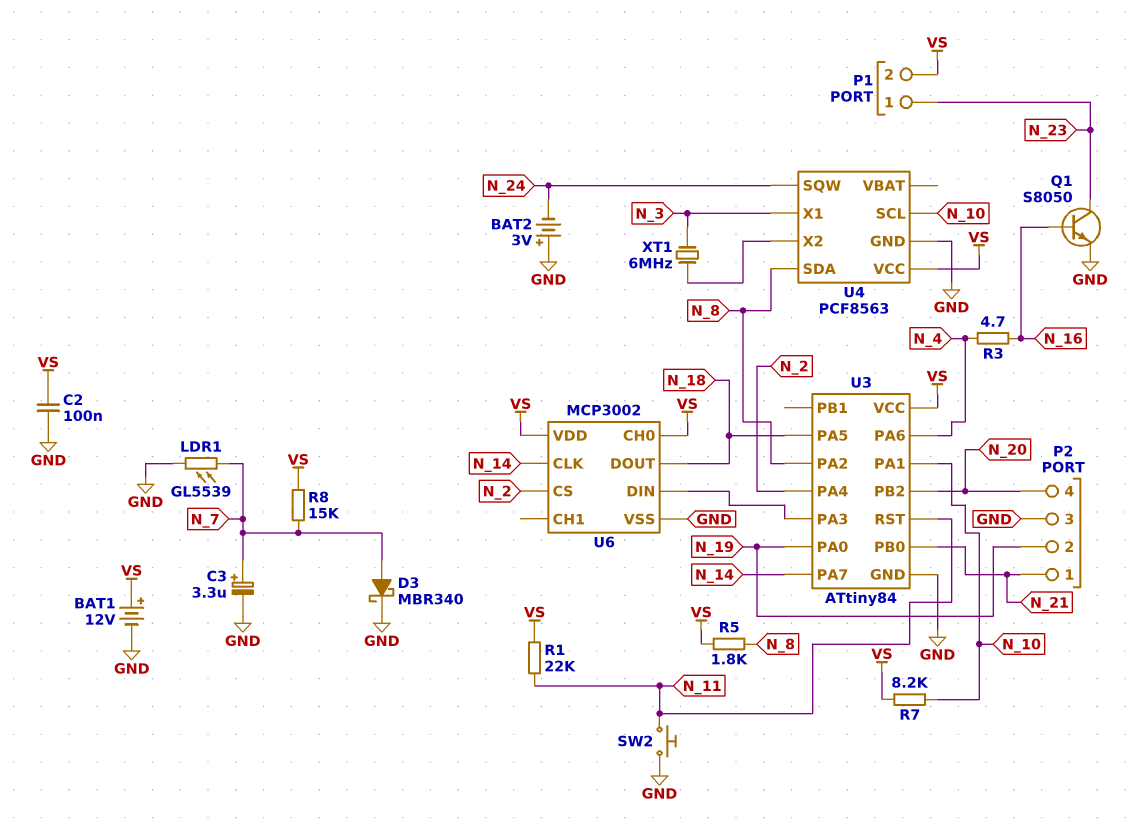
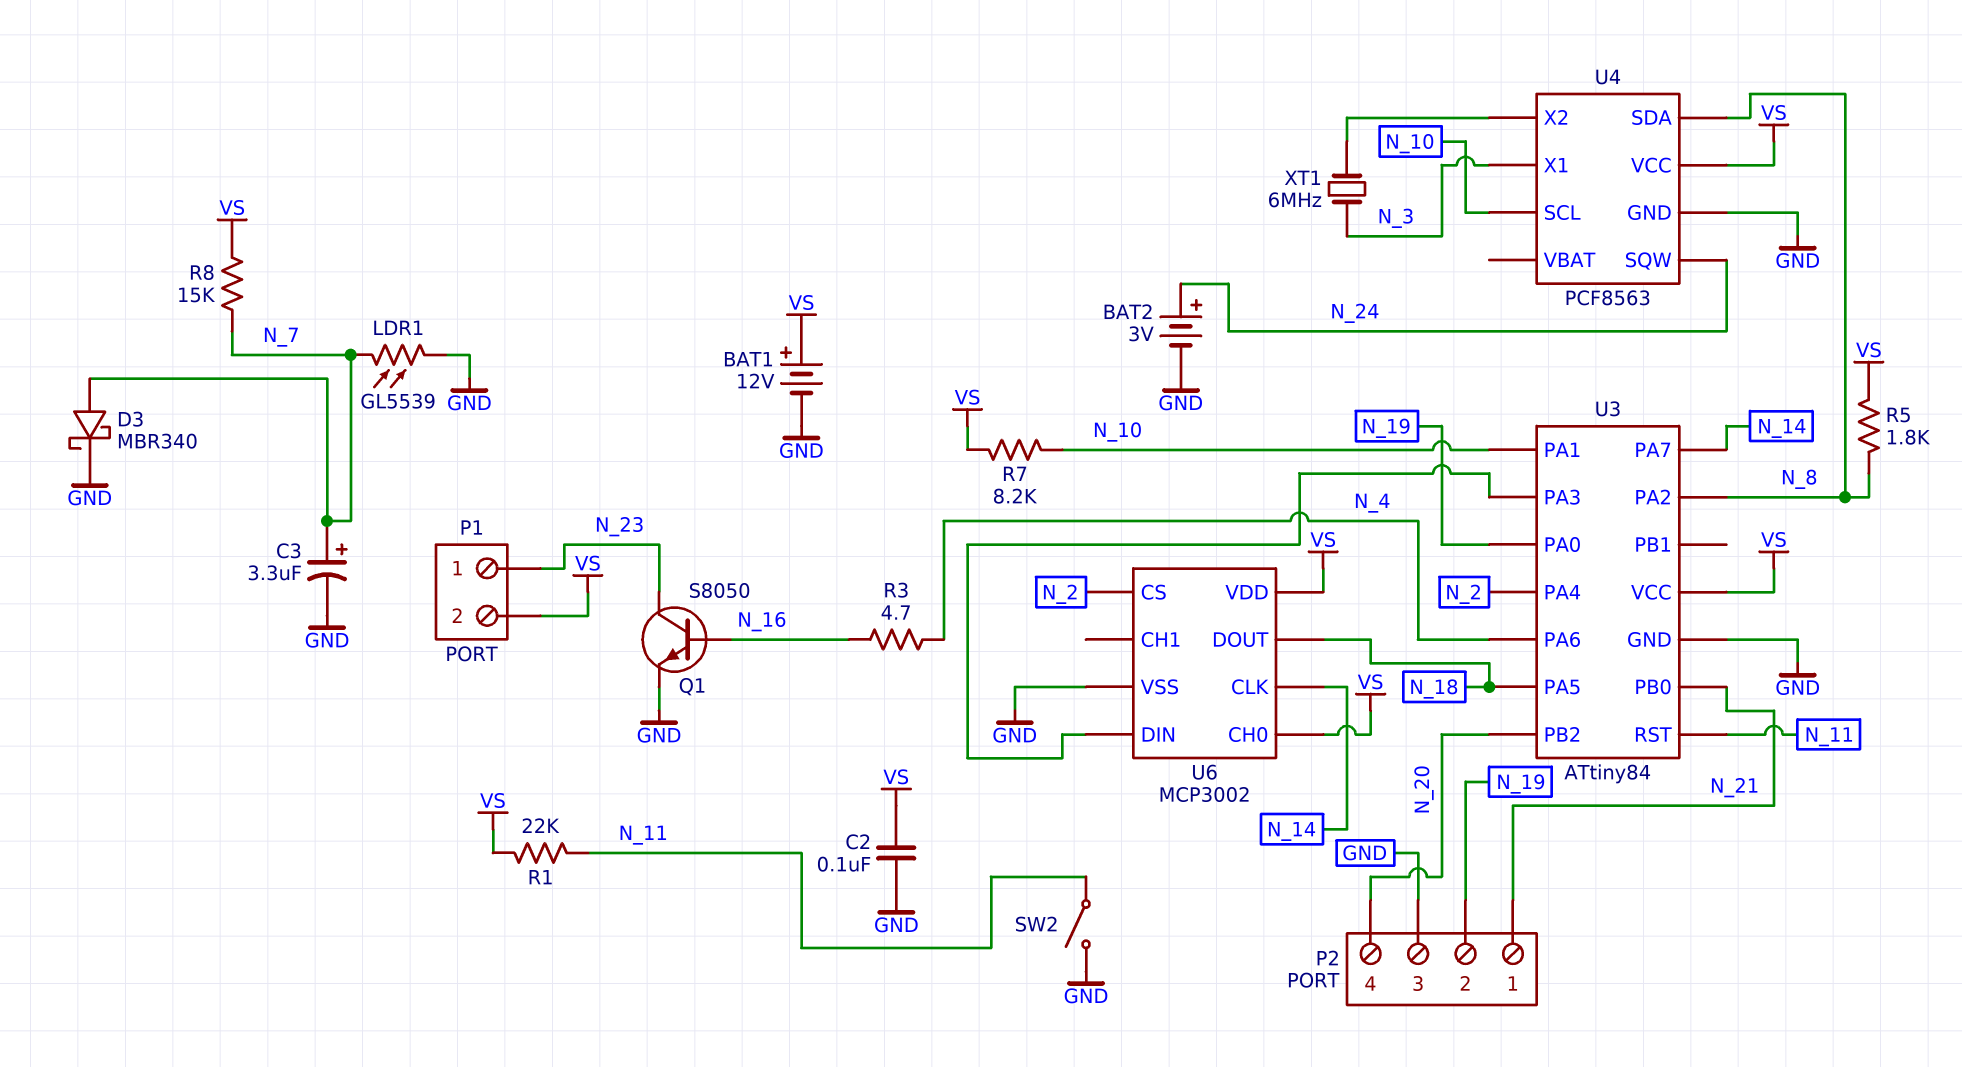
BAT2: 3V (plus GND, minus N_24) -> 3V (plus N_24, minus GND)
SW2: button (GND, N_11) -> switch (GND, N_11)

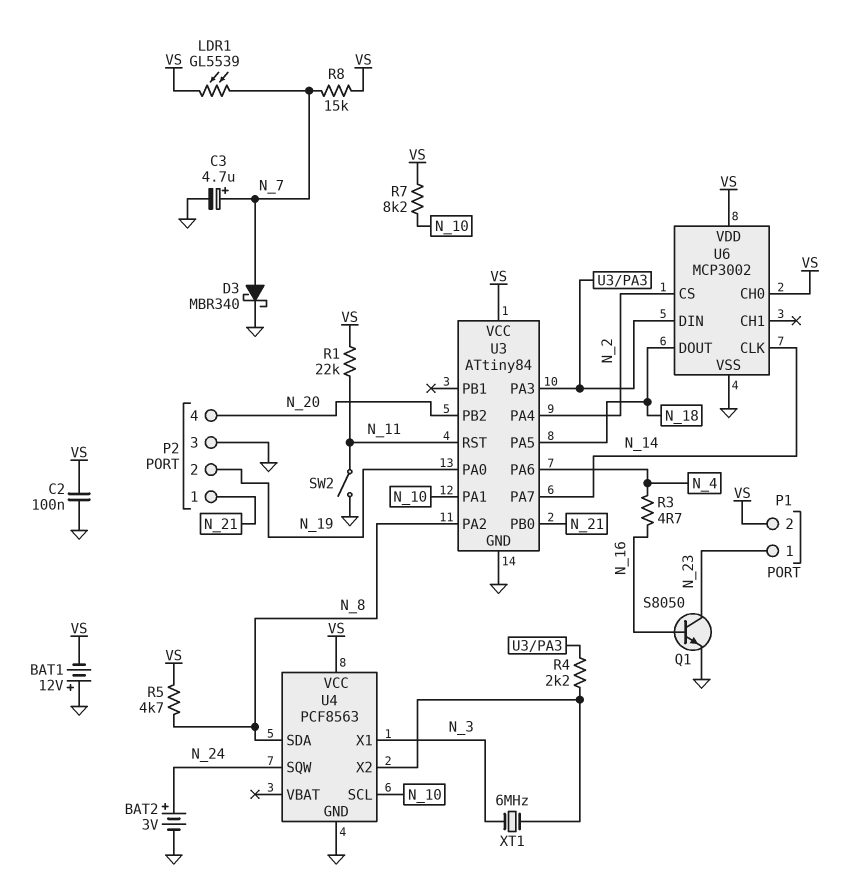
BAT1: 12V (plus VS, minus GND) -> 12V (plus GND, minus VS)
C3: 3.3uF (plus N_7, minus GND) -> 4.7uF (plus N_7, minus GND)
LDR1: GL5539 (GND, N_7) -> GL5539 (N_7, VS)
R4: none -> 2.2k (U3/PA3, U4/X2)
R5: 1.8k (N_8, VS) -> 4.7k (N_8, VS)

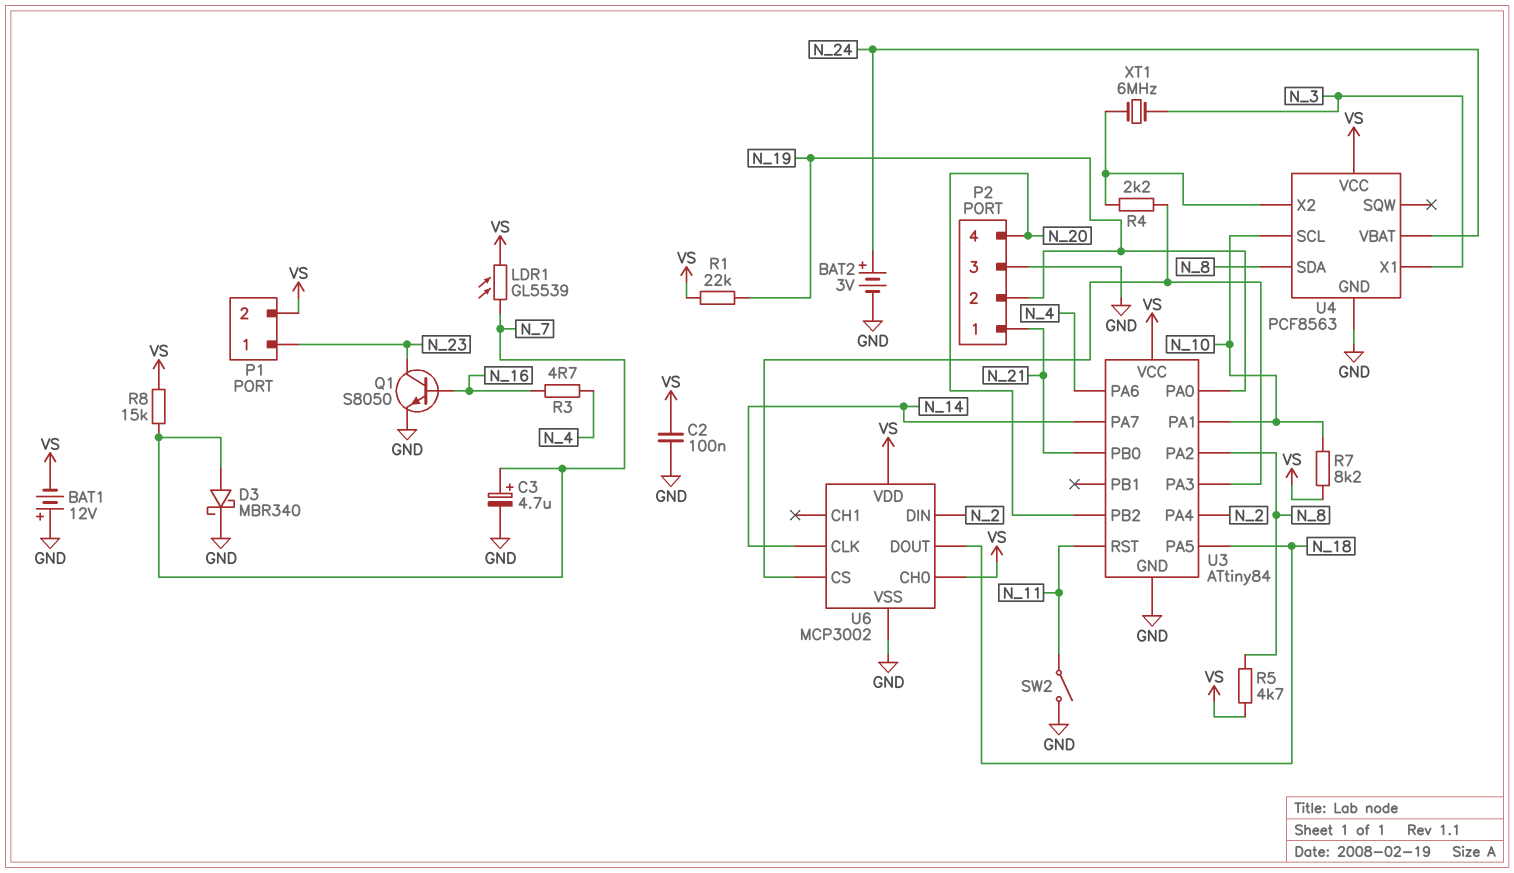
R1: 22k (N_11, VS) -> 22k (N_19, VS)
U4 pin SQW: N_24 -> none
U4 pin VBAT: none -> N_24
U6 pin CS: N_2 -> U3/PA3
U6 pin DIN: U3/PA3 -> N_2

